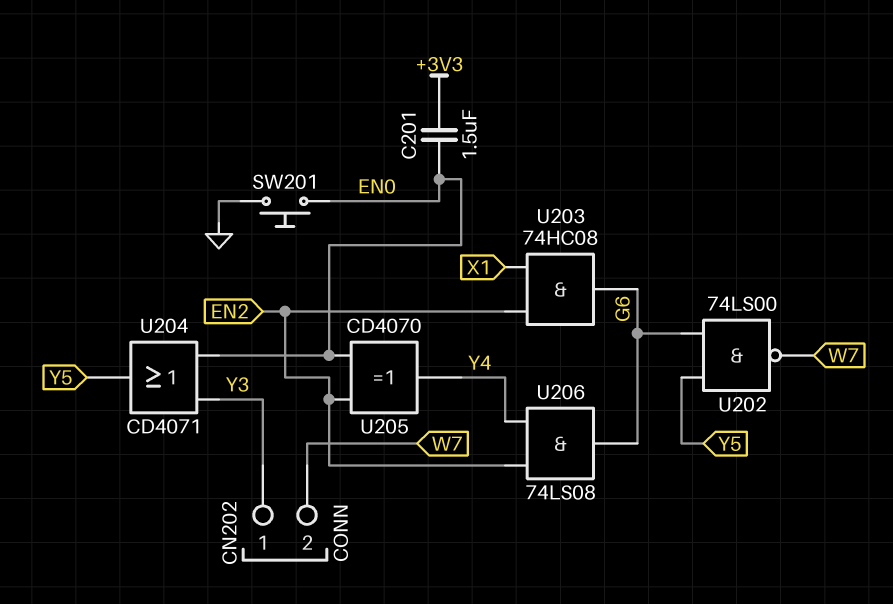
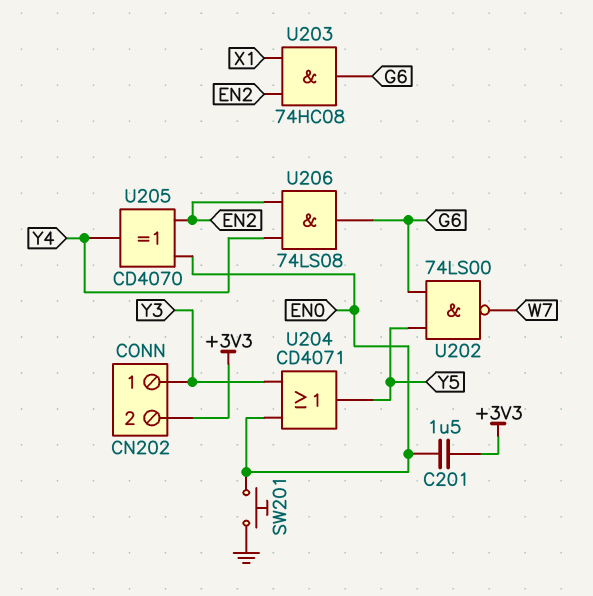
CN202 pin 2: W7 -> +3V3

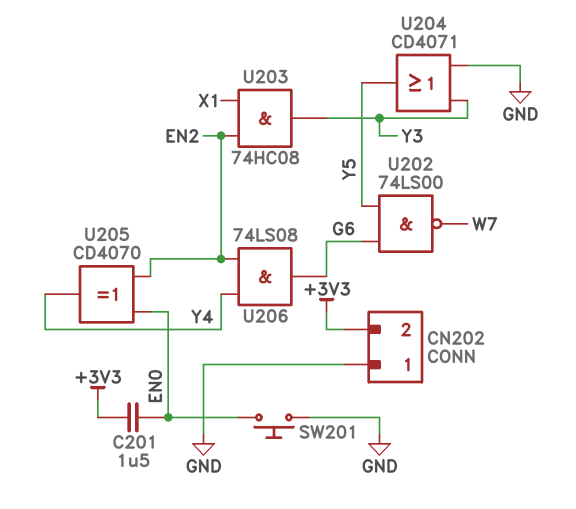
CN202 pin 1: Y3 -> GND
U203: AND 74HC08 (in EN2, in X1, out G6) -> AND 74HC08 (in EN2, in X1, out Y3)
U204: OR CD4071 (in EN0, in Y3, out Y5) -> OR CD4071 (in GND, in Y3, out Y5)

